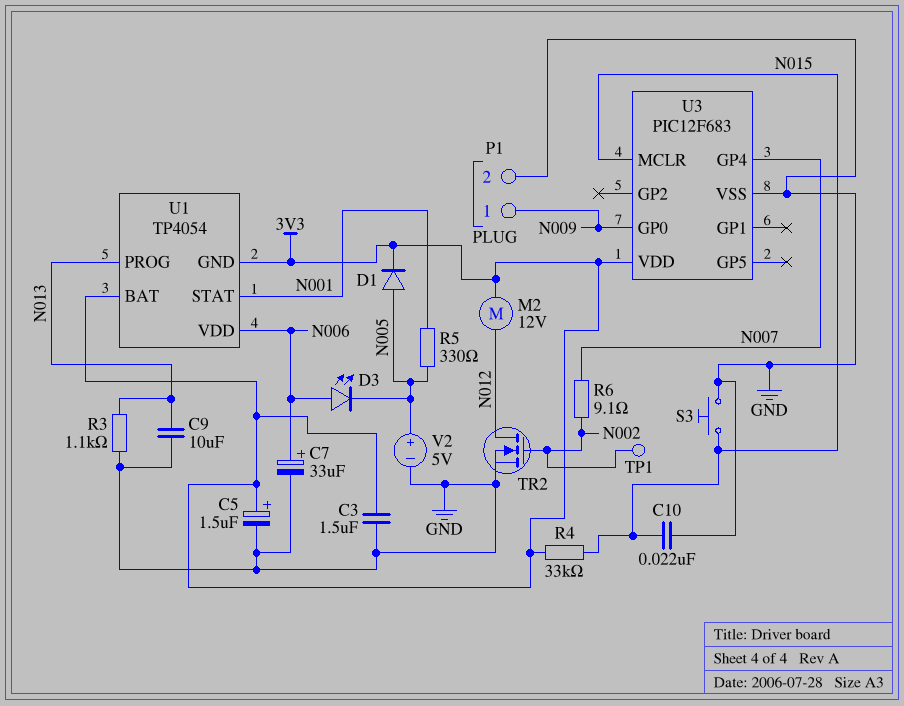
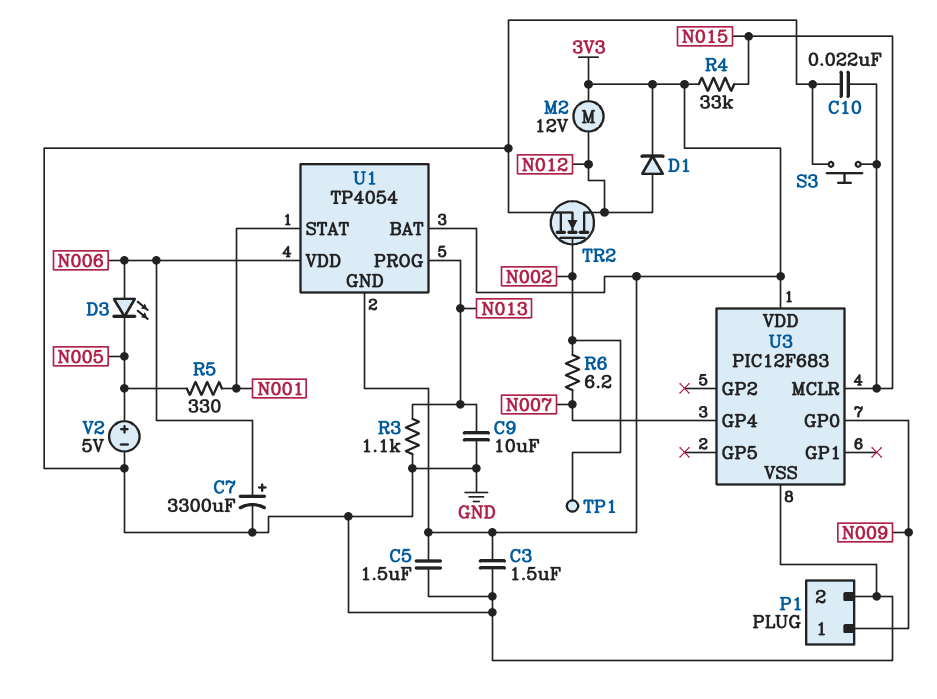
C5: 1.5uF (plus 3V3, minus GND) -> 1.5uF (3V3, GND)
C7: 33uF (plus N006, minus GND) -> 3300uF (plus N006, minus GND)
D1: diode (A N005, K 3V3) -> diode (A N012, K 3V3)
R6: 9.1 (N002, N007) -> 6.2 (N002, N007)

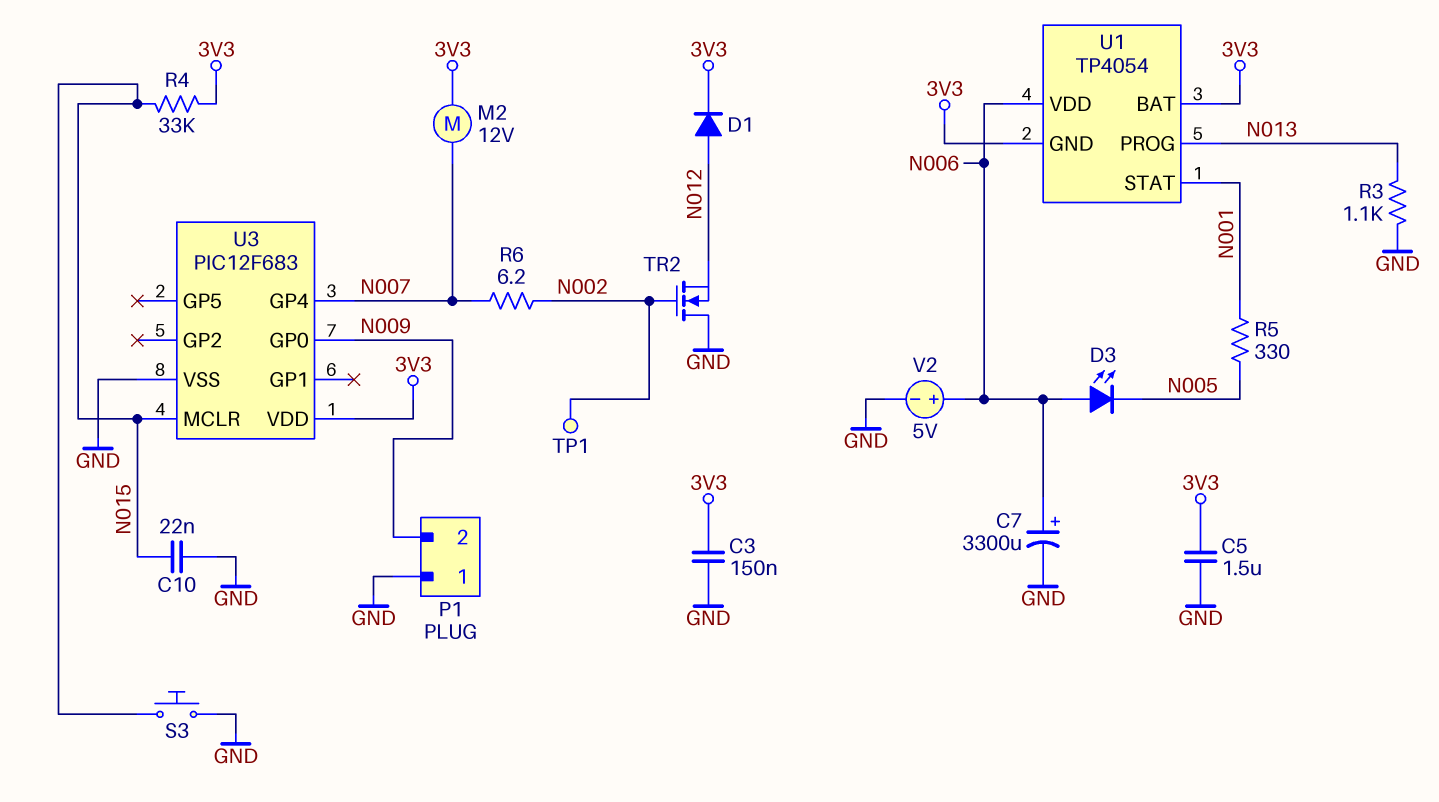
C3: 1.5uF (3V3, GND) -> 150nF (3V3, GND)
C9: 10uF (GND, N013) -> none
M2: motor 12V (3V3, N012) -> motor 12V (3V3, N007)
P1 pin 1: N009 -> GND
P1 pin 2: GND -> N009
TR2: NMOS (G N002, D N012, S GND) -> NMOS (G N002, D GND, S N012)
V2: 5V (plus N005, minus GND) -> 5V (plus N006, minus GND)

